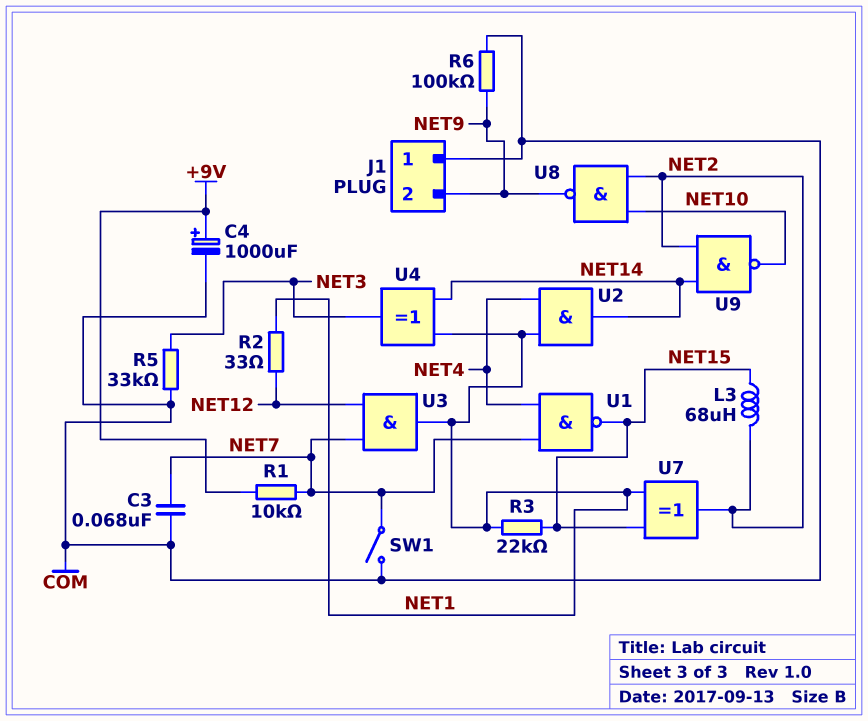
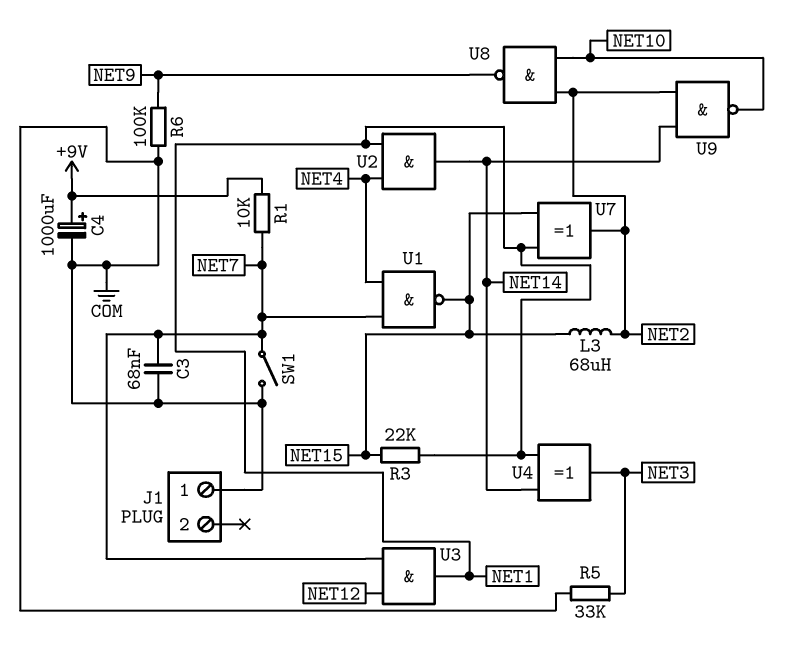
J1 pin 2: NET9 -> none
R2: 33 (NET1, NET12) -> none

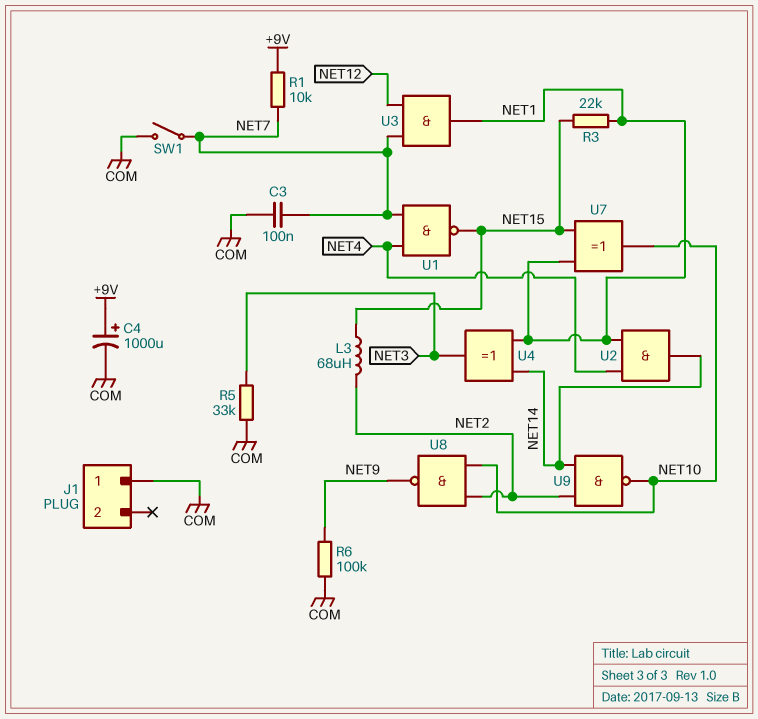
C3: 68nF (COM, NET7) -> 100nF (COM, NET7)
U7: XOR (in NET1, in NET15, out NET2) -> XOR (in NET1, in NET15, out NET10)

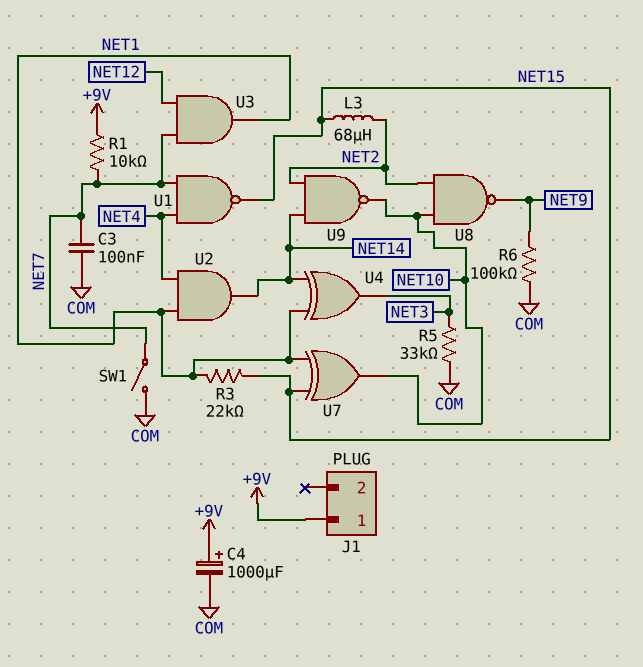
J1 pin 1: COM -> +9V

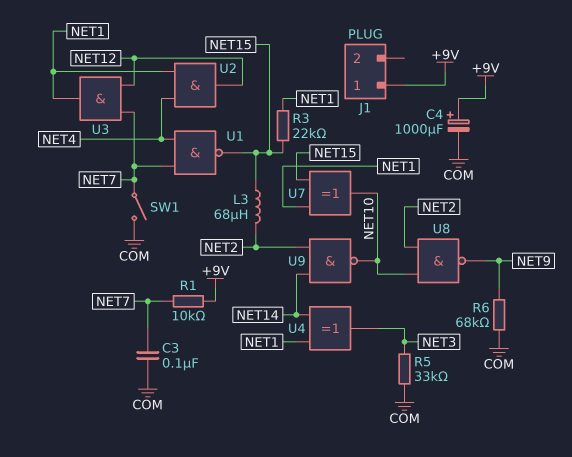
R6: 100k (COM, NET9) -> 68k (COM, NET9)
U2: AND (in NET1, in NET4, out NET14) -> AND (in NET1, in NET4, out NET12)

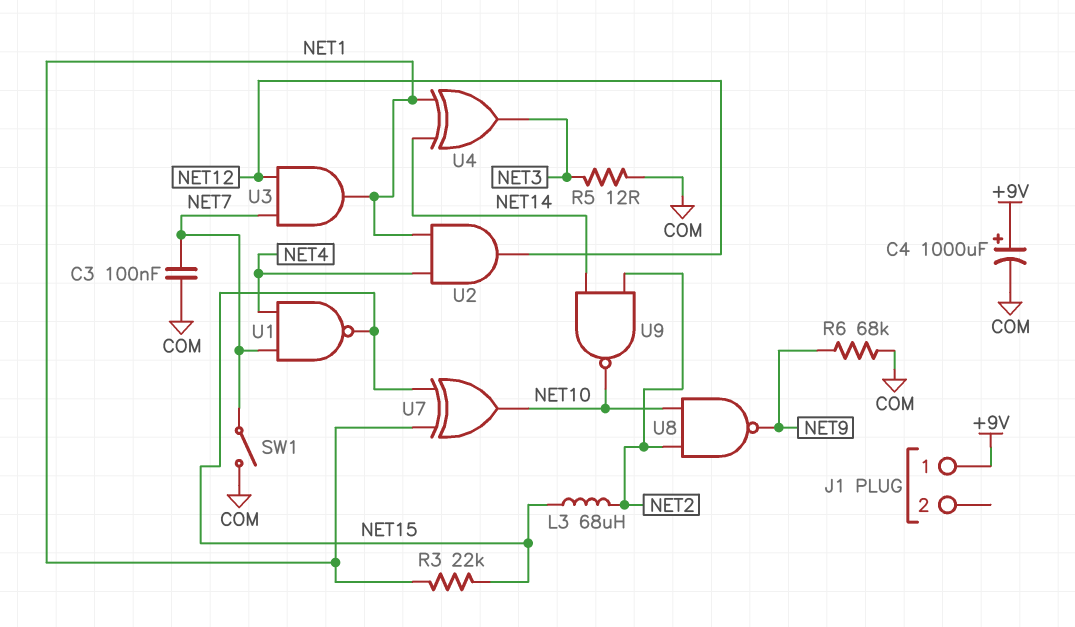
R1: 10k (+9V, NET7) -> none
R5: 33k (COM, NET3) -> 12 (COM, NET3)

